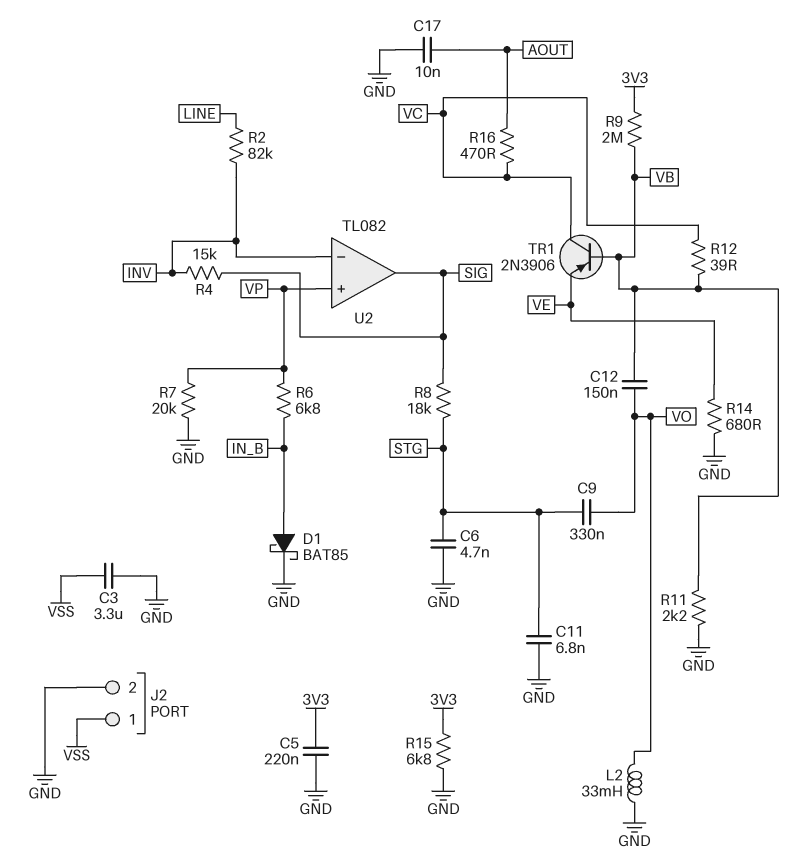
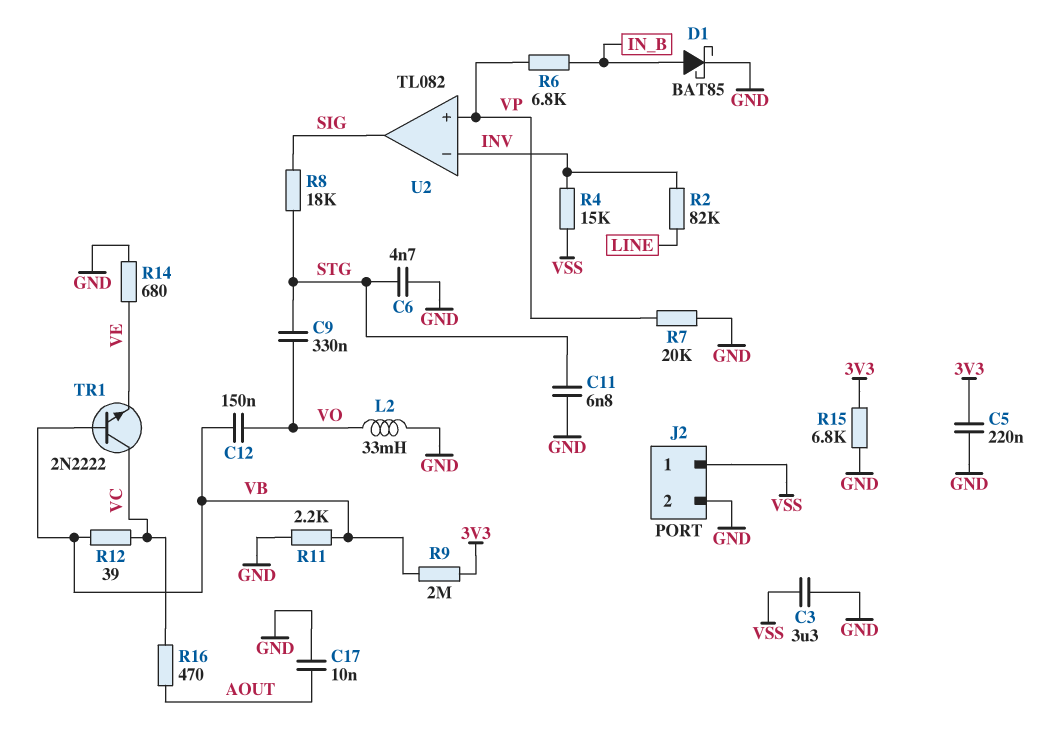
R4: 15k (INV, SIG) -> 15k (INV, VSS)
TR1: PNP 2N3906 (B VB, C VC, E VE) -> NPN 2N2222 (B VB, C VC, E VE)

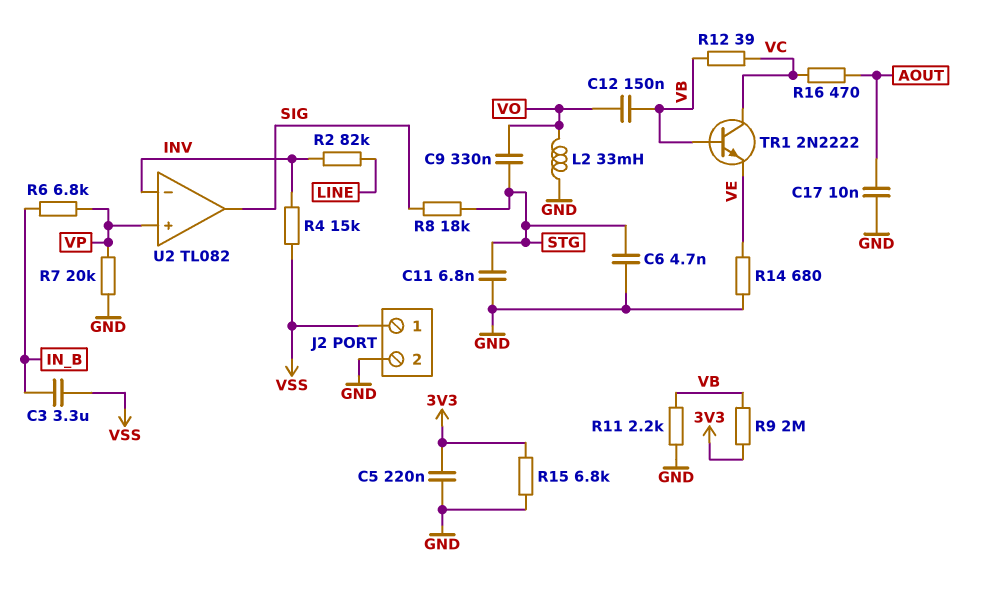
C3: 3.3uF (GND, VSS) -> 3.3uF (IN_B, VSS)
D1: schottky BAT85 (A IN_B, K GND) -> none

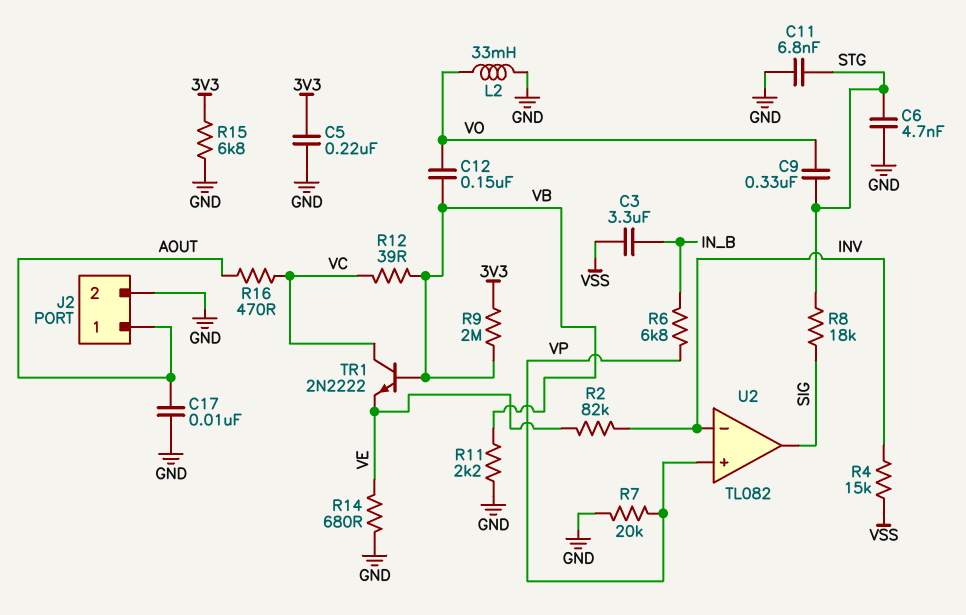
J2 pin 1: VSS -> AOUT
R2: 82k (INV, LINE) -> 82k (INV, VE)

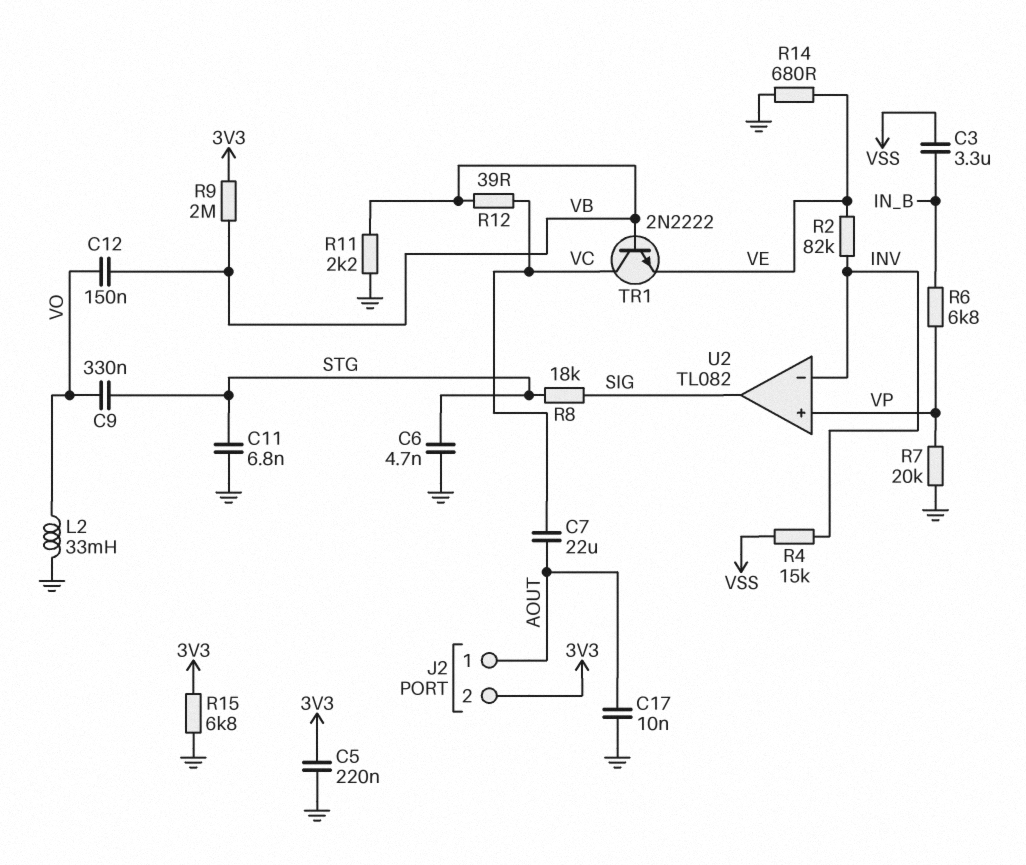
C7: none -> 22uF (AOUT, VC)
J2 pin 2: GND -> 3V3
R16: 470 (AOUT, VC) -> none

